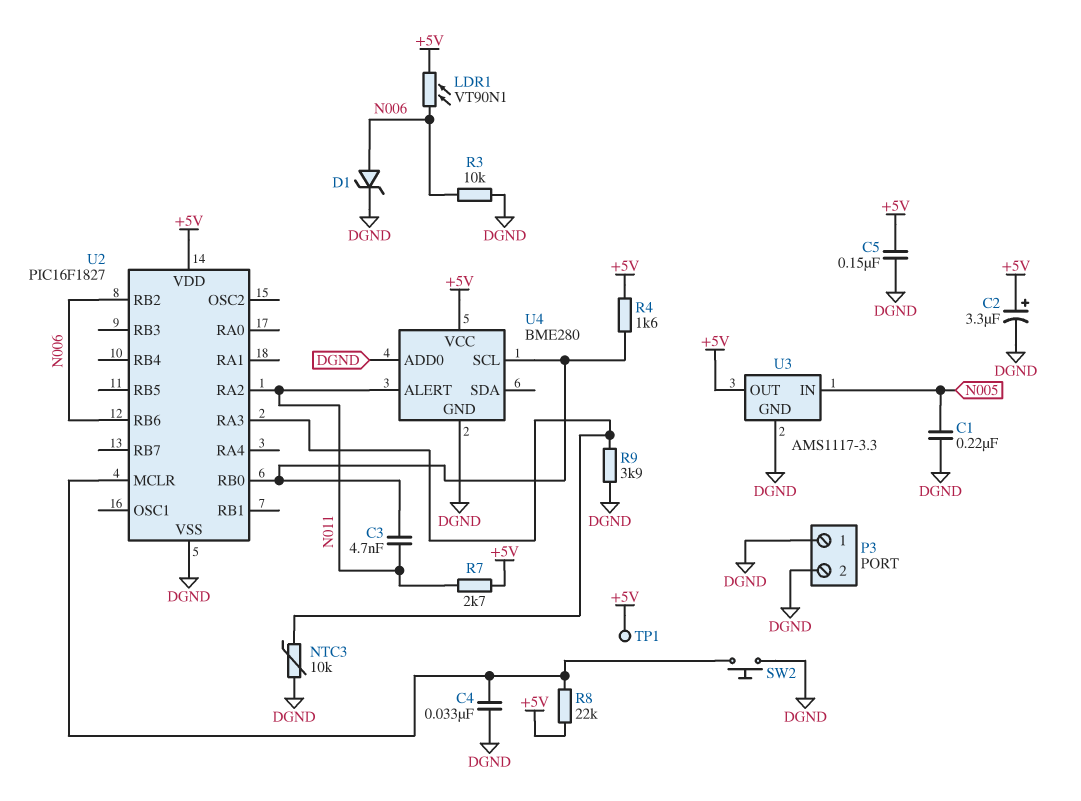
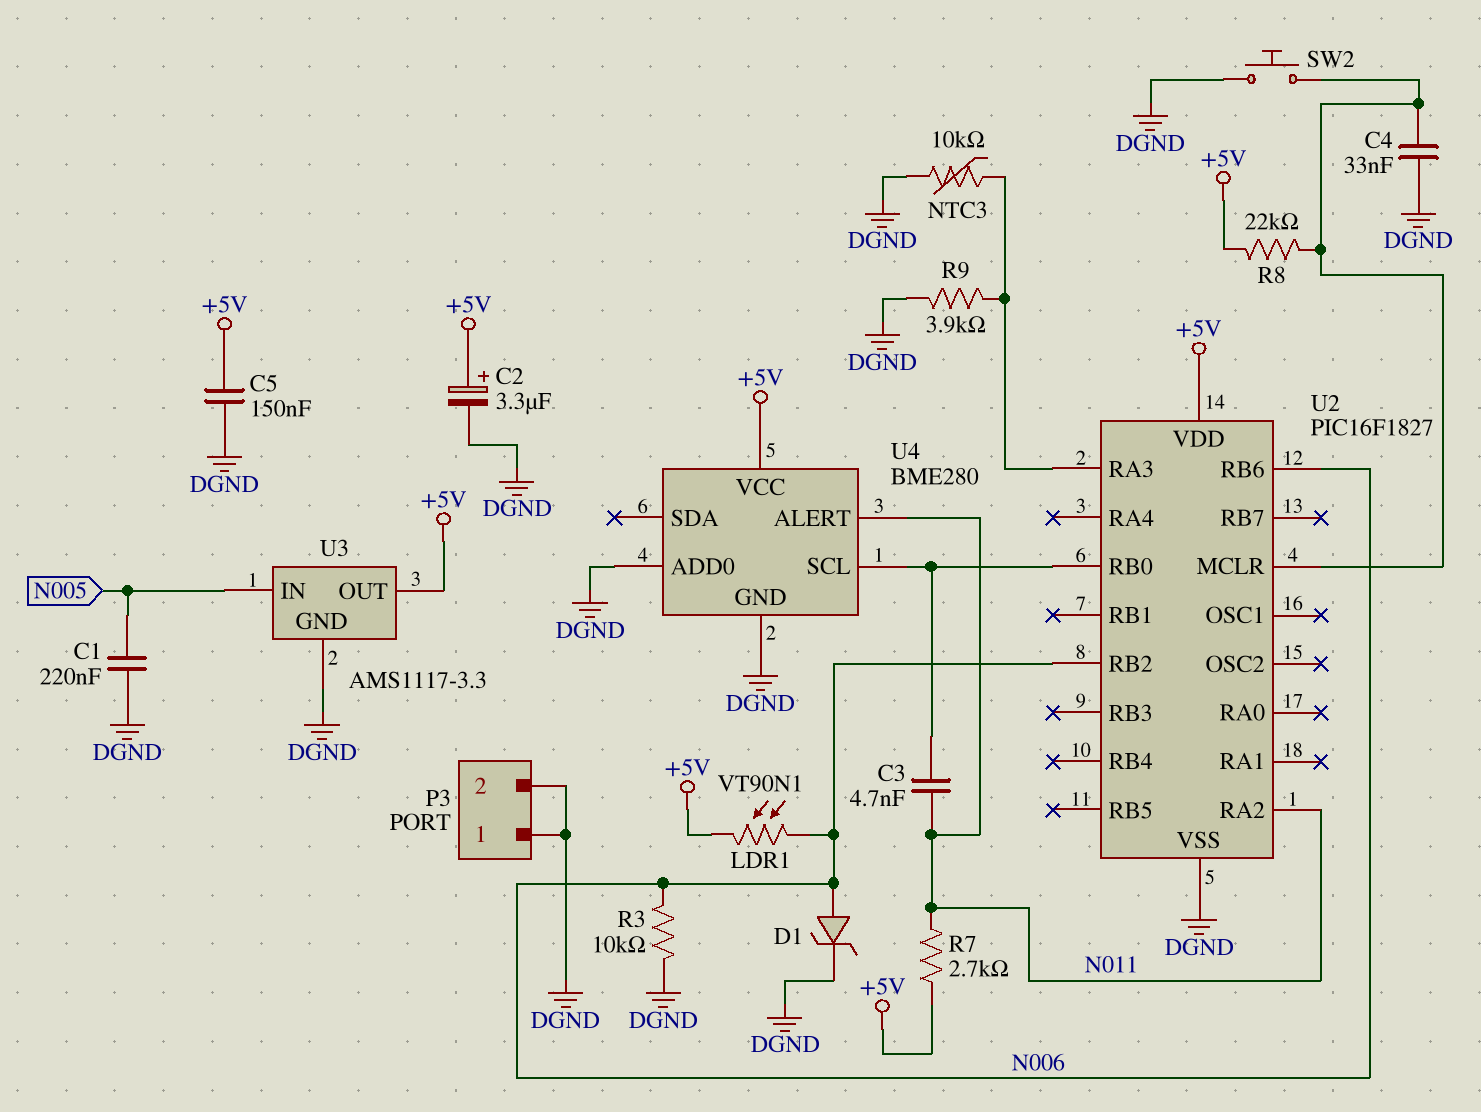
R4: 1.6k (+5V, U2/RB0) -> none
TP1: test point (+5V) -> none

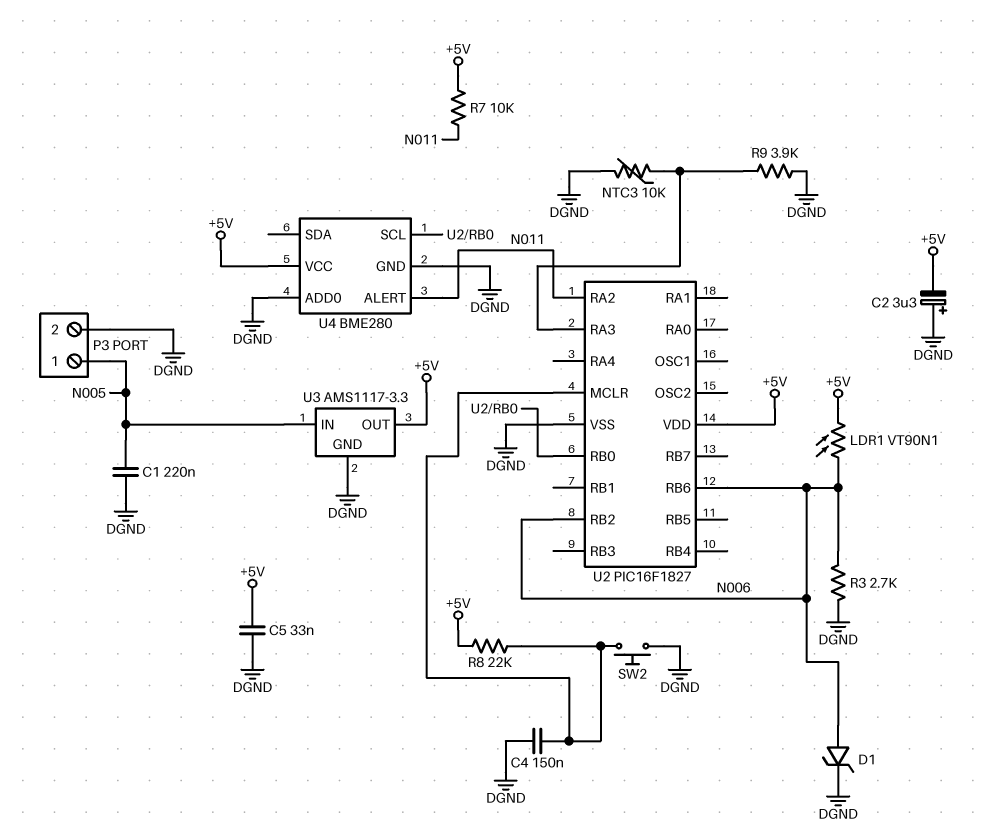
C2: 3.3uF (plus +5V, minus DGND) -> 3.3uF (plus DGND, minus +5V)
C3: 4.7nF (N011, U2/RB0) -> none
C4: 33nF (DGND, U2/MCLR) -> 150nF (DGND, U2/MCLR)
C5: 150nF (+5V, DGND) -> 33nF (+5V, DGND)
P3 pin 1: DGND -> N005
R3: 10k (DGND, N006) -> 2.7k (DGND, N006)
R7: 2.7k (+5V, N011) -> 10k (+5V, N011)

